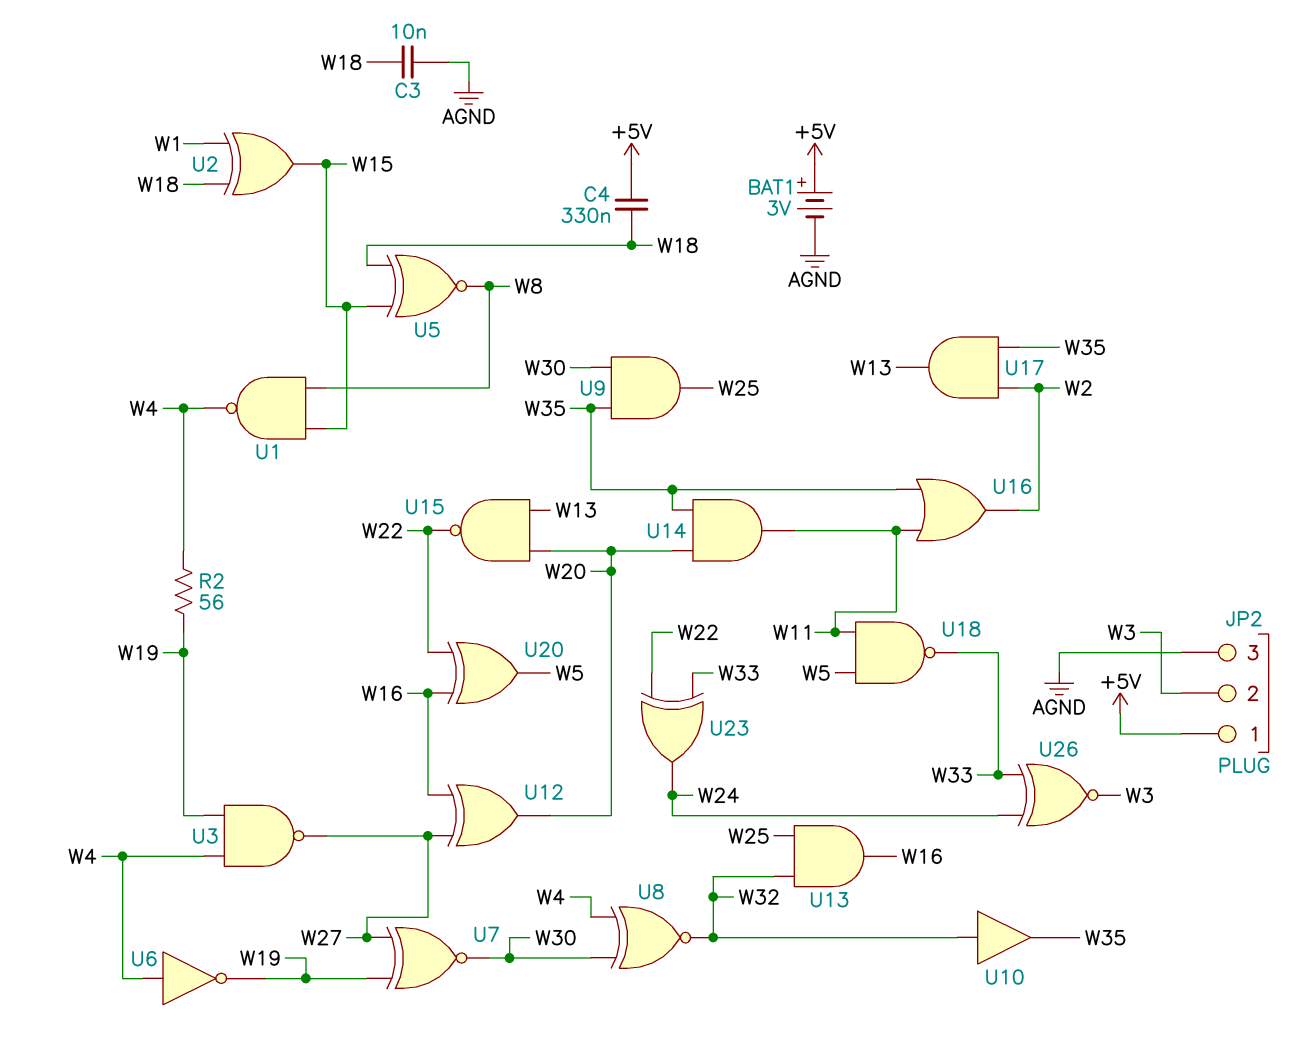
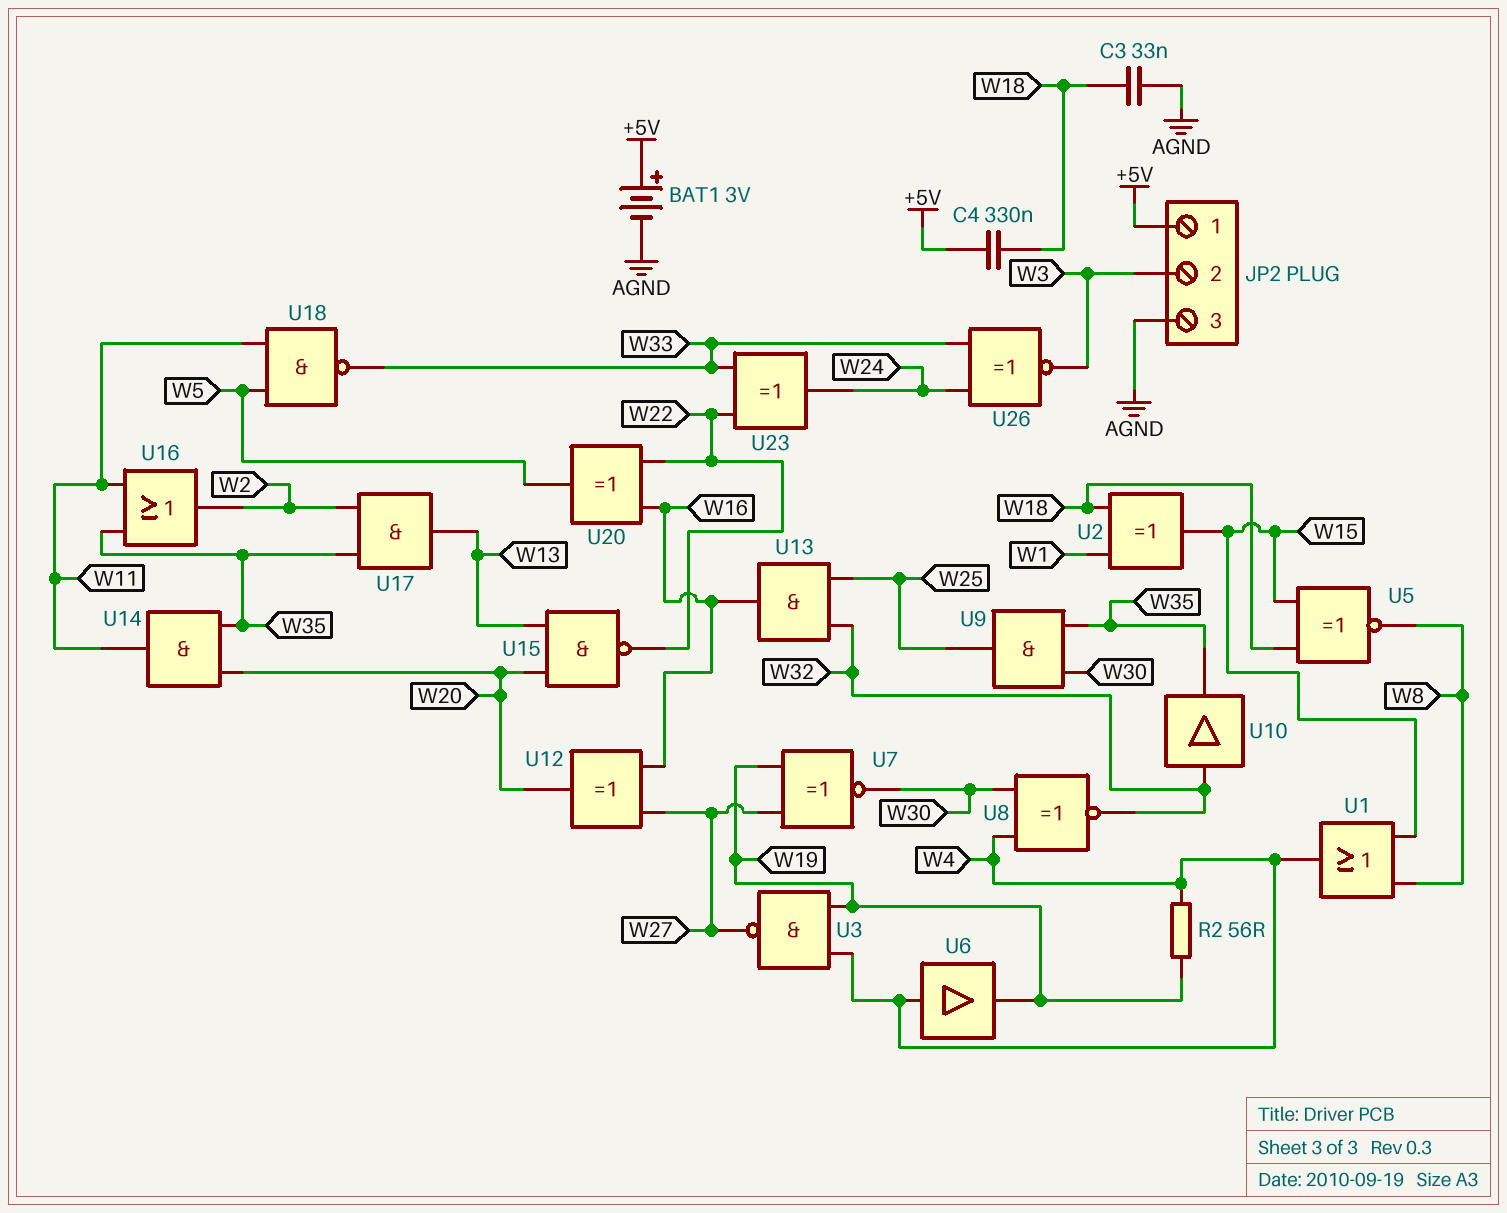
C3: 10nF (AGND, W18) -> 33nF (AGND, W18)
U1: NAND (in W8, in W15, out W4) -> OR (in W8, in W15, out W4)
U6: NOT (in W4, out W19) -> buffer (in W4, out W19)

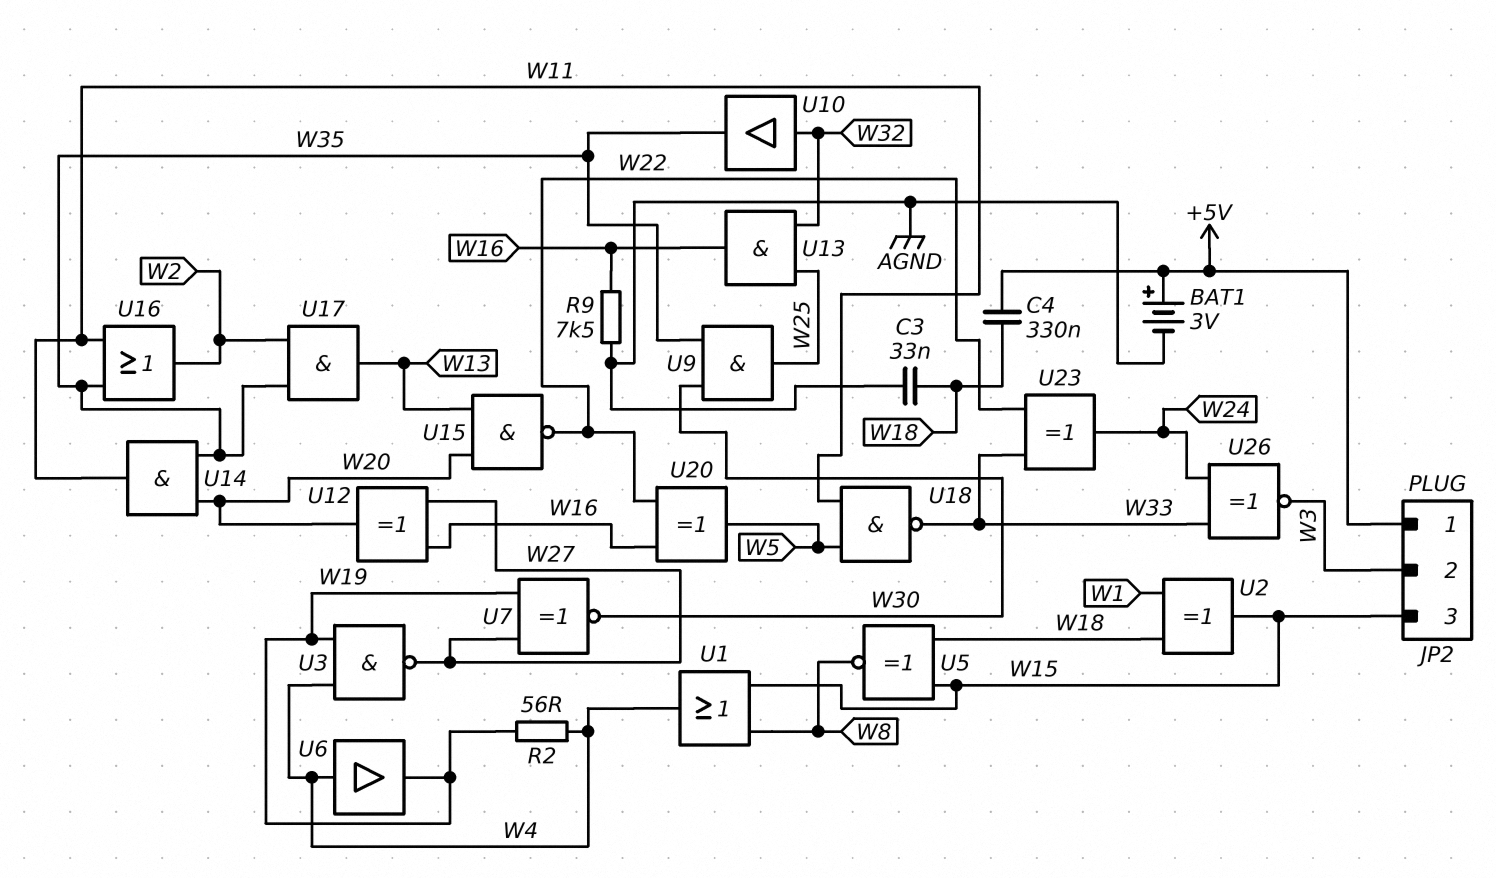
JP2 pin 3: AGND -> W15
R9: none -> 7.5k (AGND, W16)
U8: XNOR (in W4, in W30, out W32) -> none

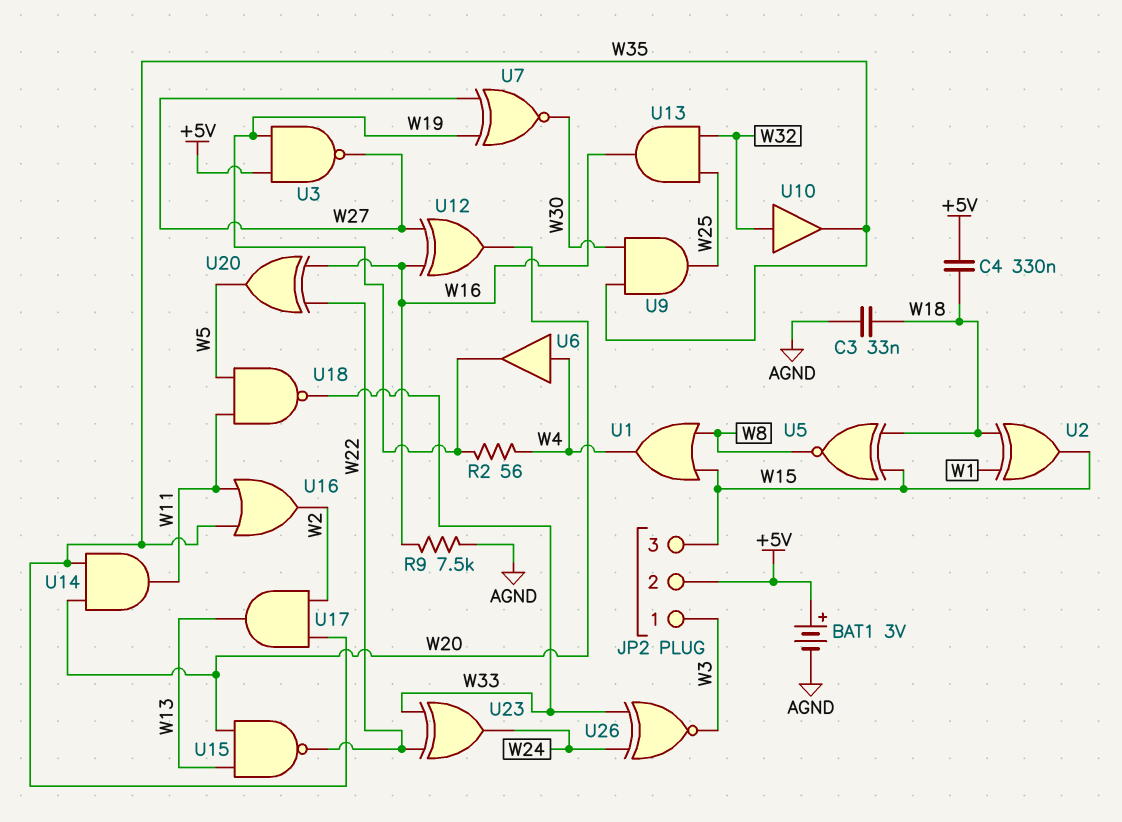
JP2 pin 1: +5V -> W3
JP2 pin 2: W3 -> +5V
U3: NAND (in W4, in W19, out W27) -> NAND (in +5V, in W19, out W27)

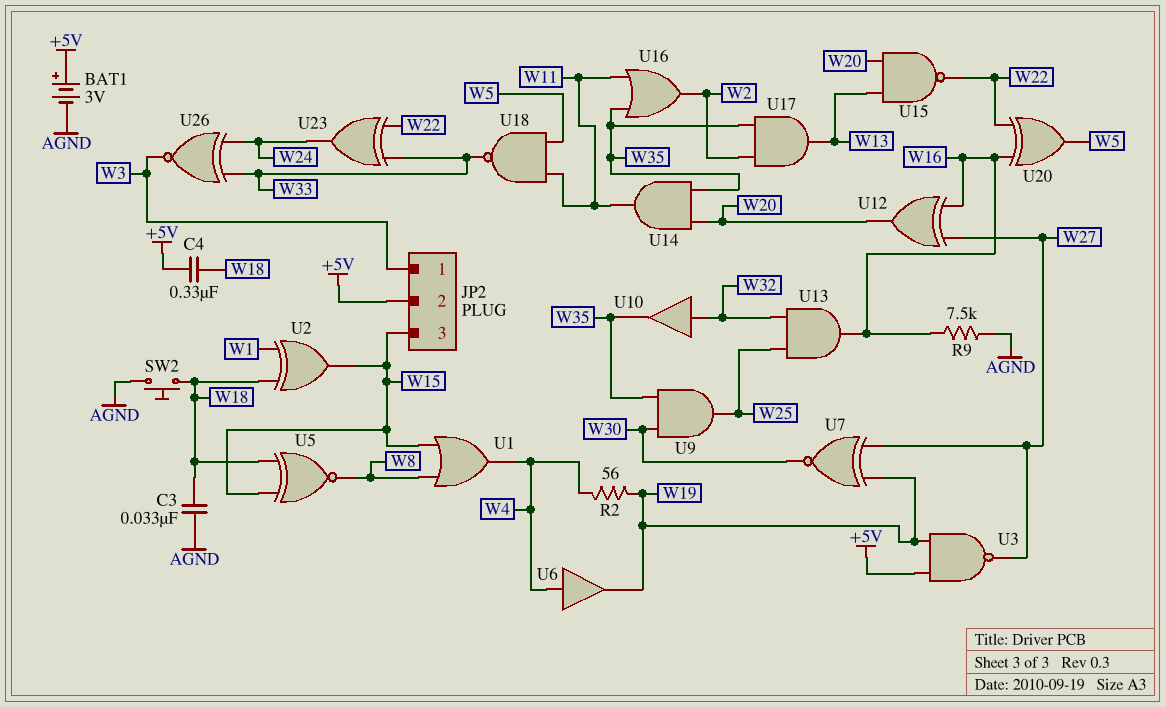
SW2: none -> button (AGND, W18)

